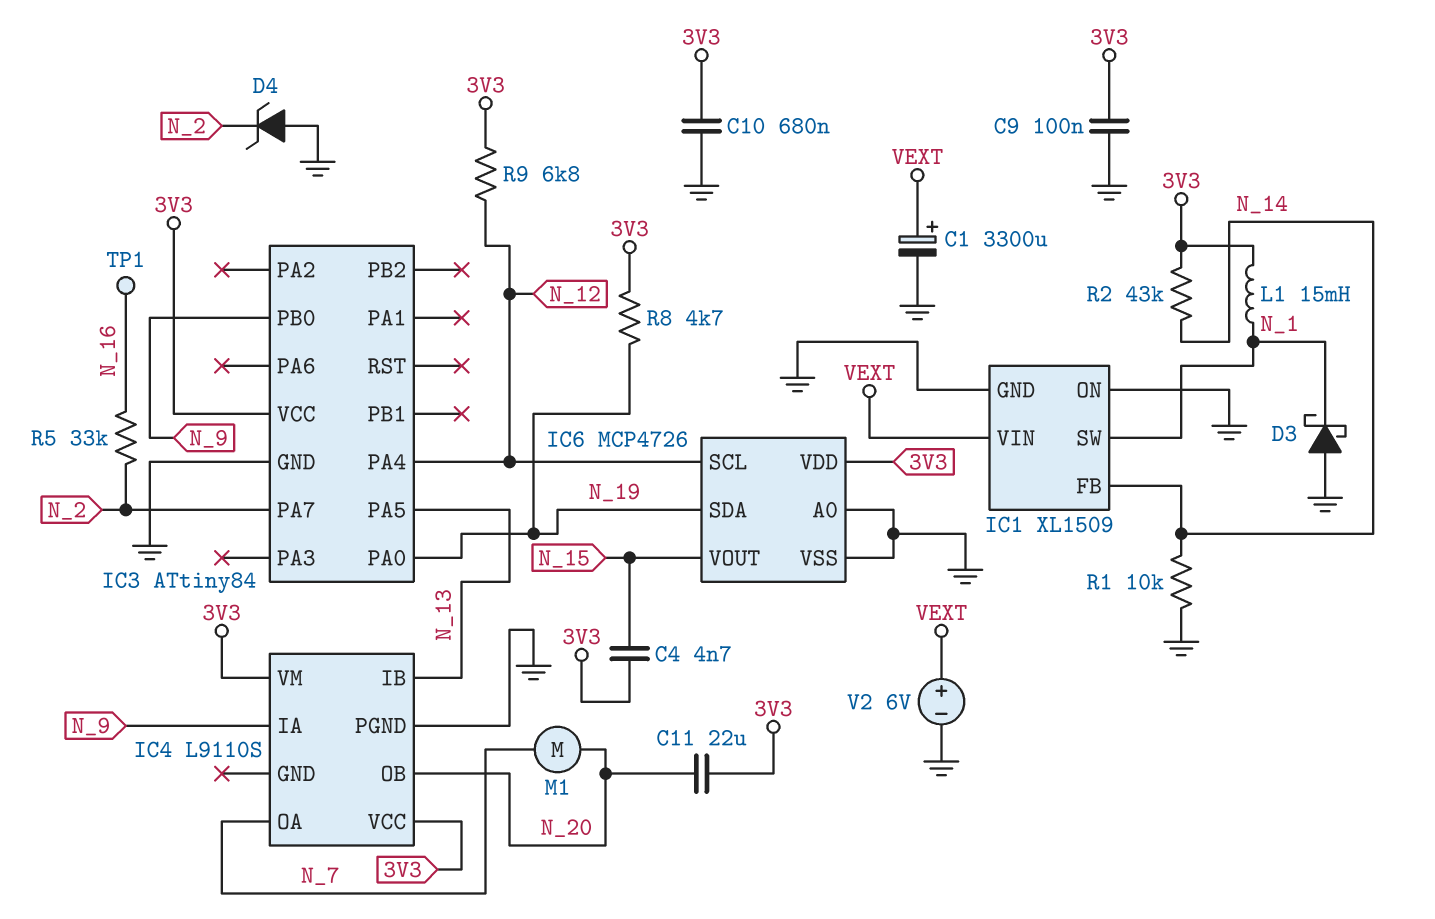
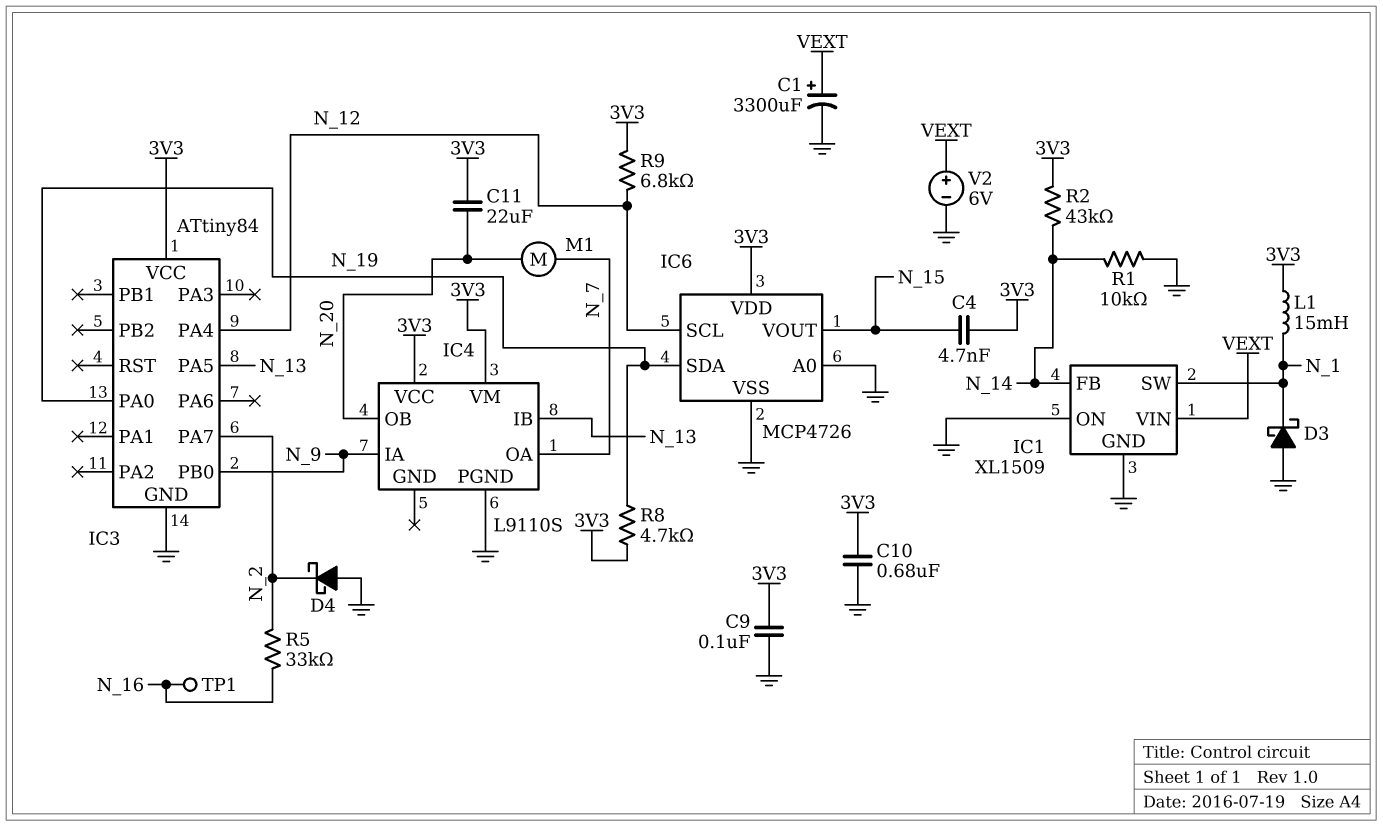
D4: zener (A GND, K N_2) -> schottky (A GND, K N_2)

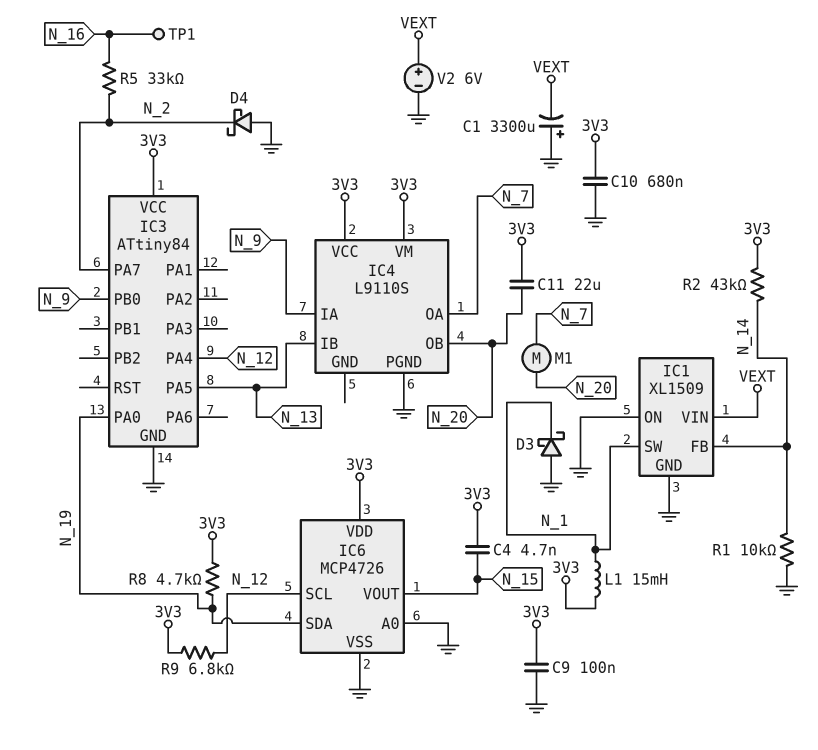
C1: 3300uF (plus VEXT, minus GND) -> 3300uF (plus GND, minus VEXT)

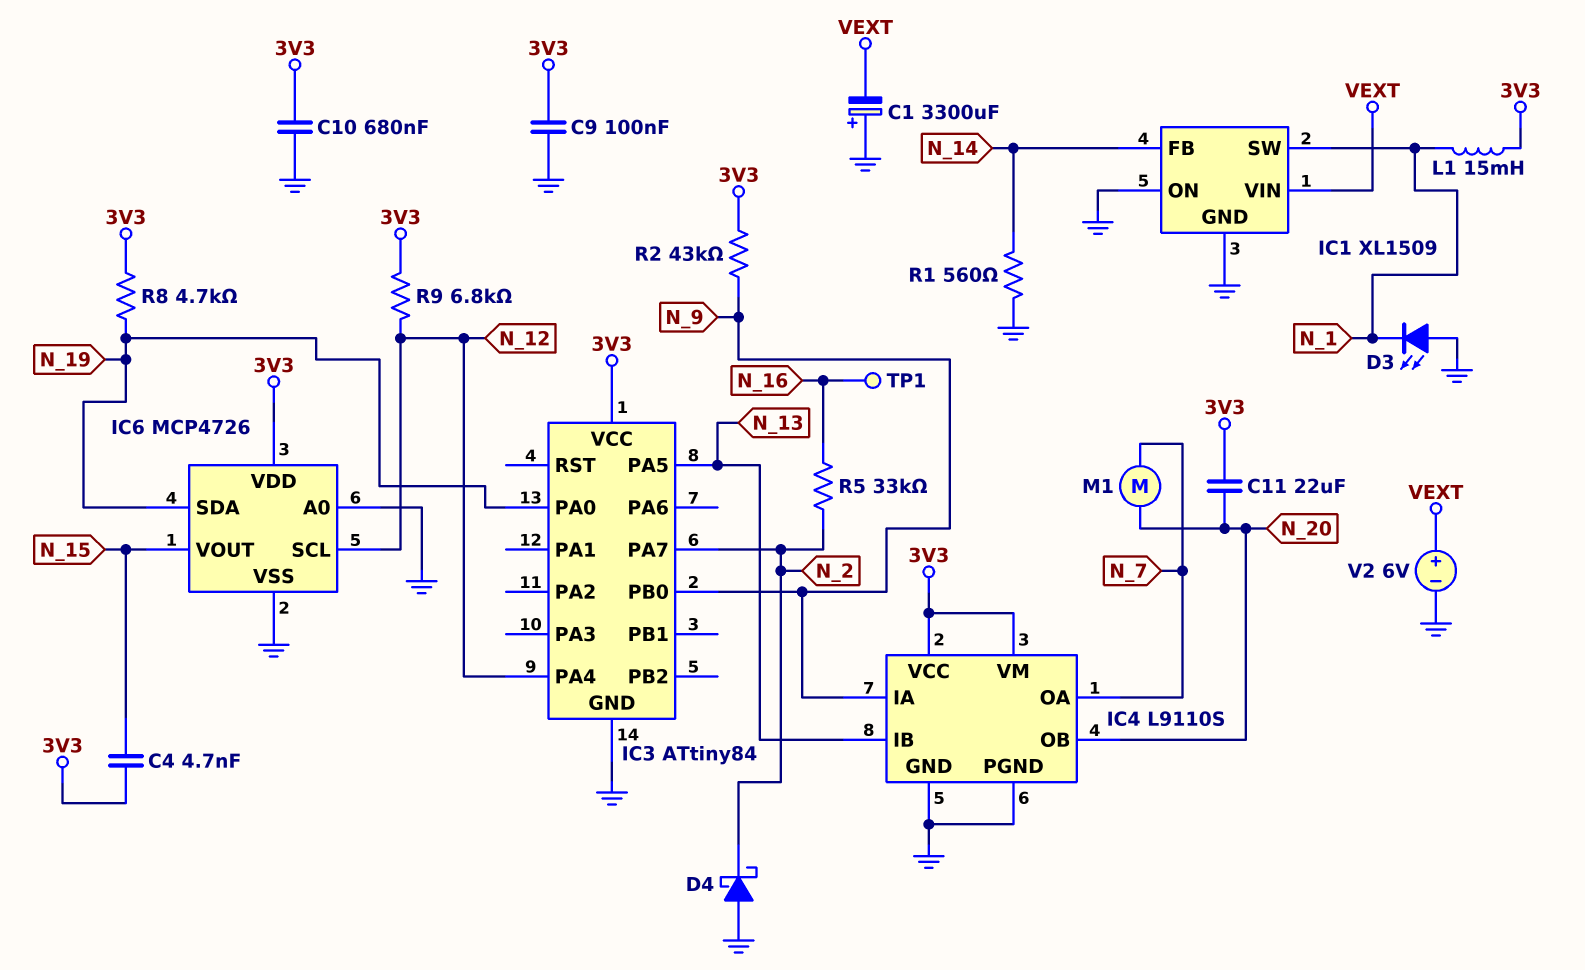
D3: schottky (A GND, K N_1) -> LED (A GND, K N_1)
IC4 pin GND: none -> GND
R1: 10k (GND, N_14) -> 560 (GND, N_14)
R2: 43k (3V3, N_14) -> 43k (3V3, N_9)

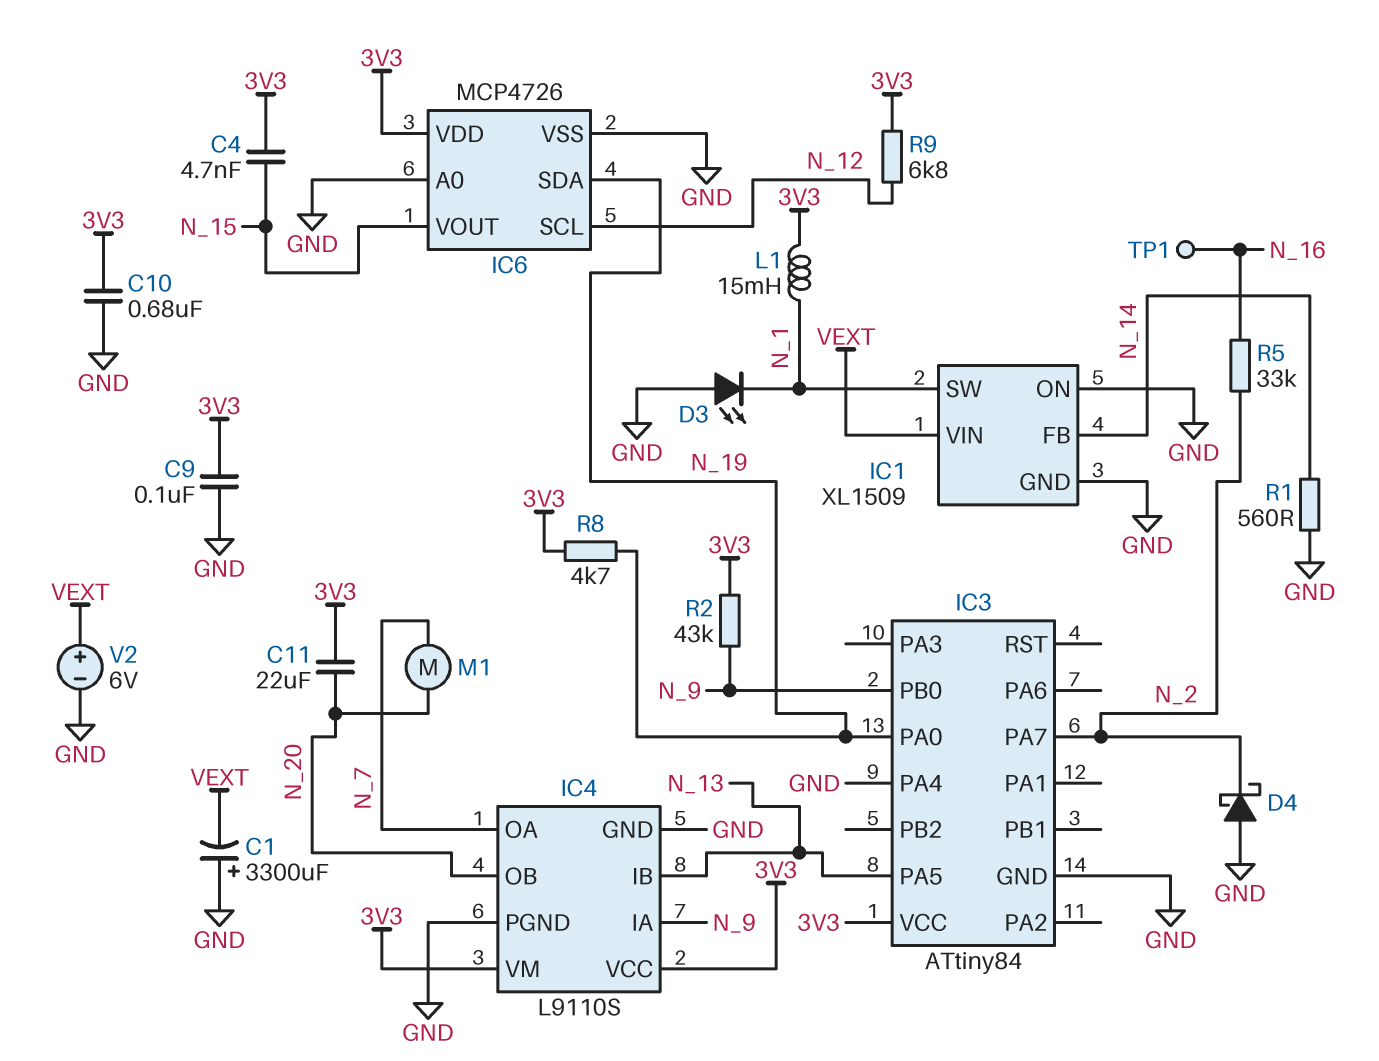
IC3 pin PA4: N_12 -> GND

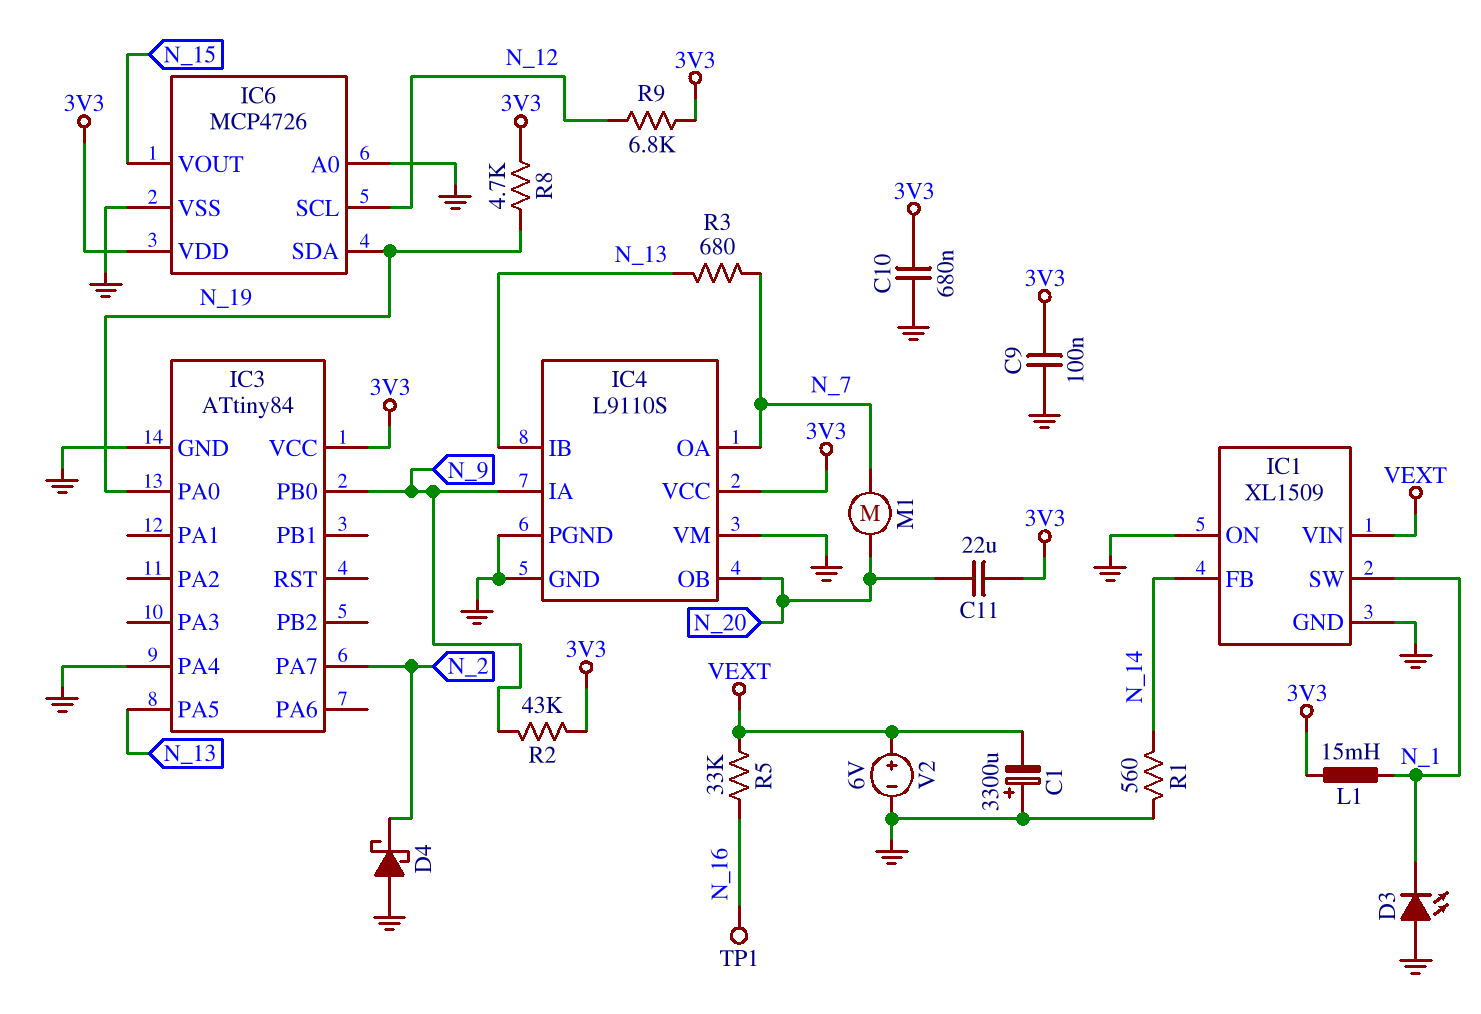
C4: 4.7nF (3V3, N_15) -> none
IC4 pin VM: 3V3 -> GND
R3: none -> 680 (N_7, N_13)
R5: 33k (N_2, N_16) -> 33k (N_16, VEXT)

